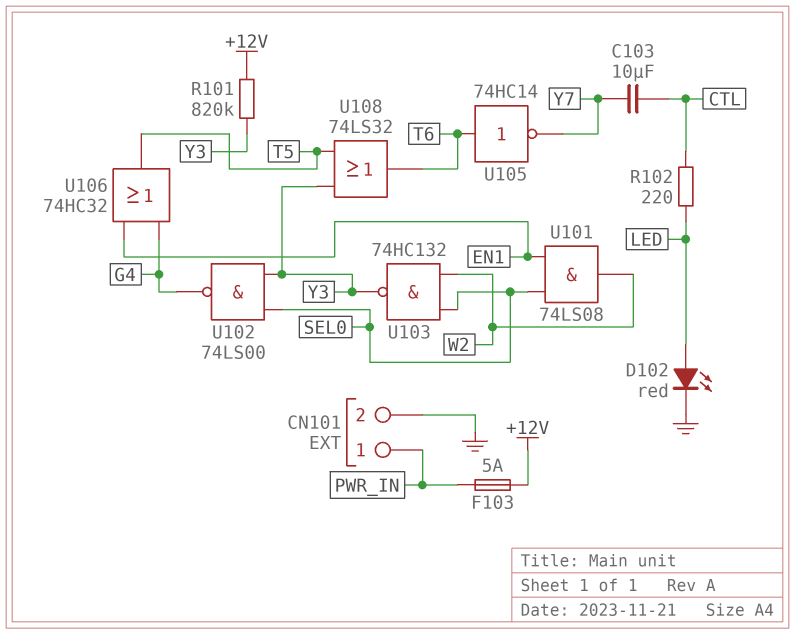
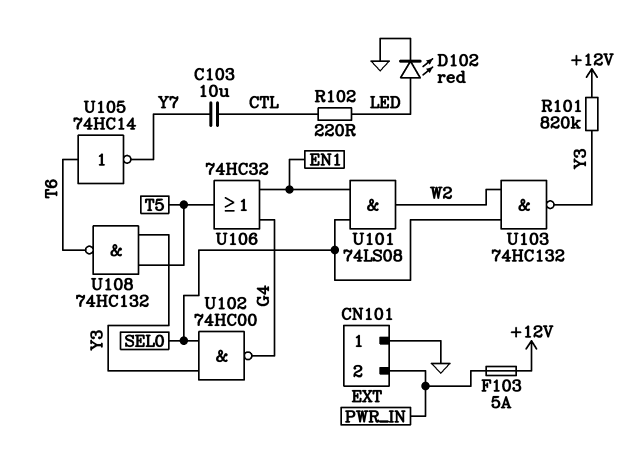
CN101 pin 1: PWR_IN -> GND
CN101 pin 2: GND -> PWR_IN
U102: NAND 74LS00 (in SEL0, in Y3, out G4) -> NAND 74HC00 (in SEL0, in Y3, out G4)
U108: OR 74LS32 (in T5, in Y3, out T6) -> NAND 74HC132 (in T5, in Y3, out T6)

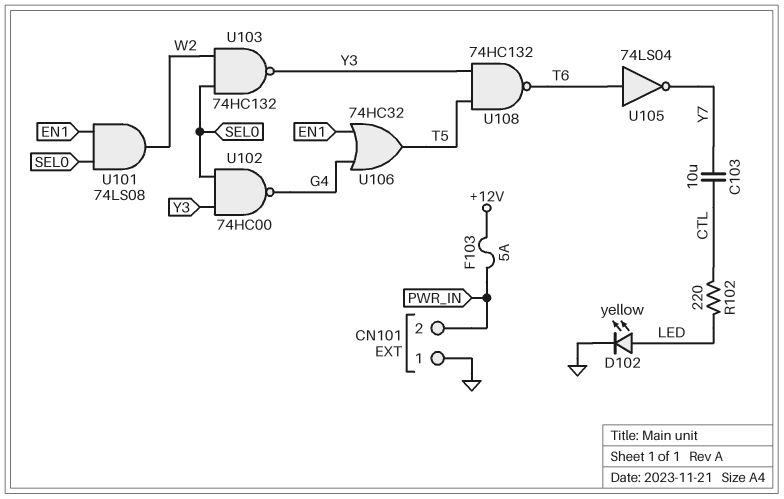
D102: LED red (A LED, K GND) -> LED yellow (A LED, K GND)
R101: 820k (+12V, Y3) -> none
U105: NOT 74HC14 (in T6, out Y7) -> NOT 74LS04 (in T6, out Y7)

